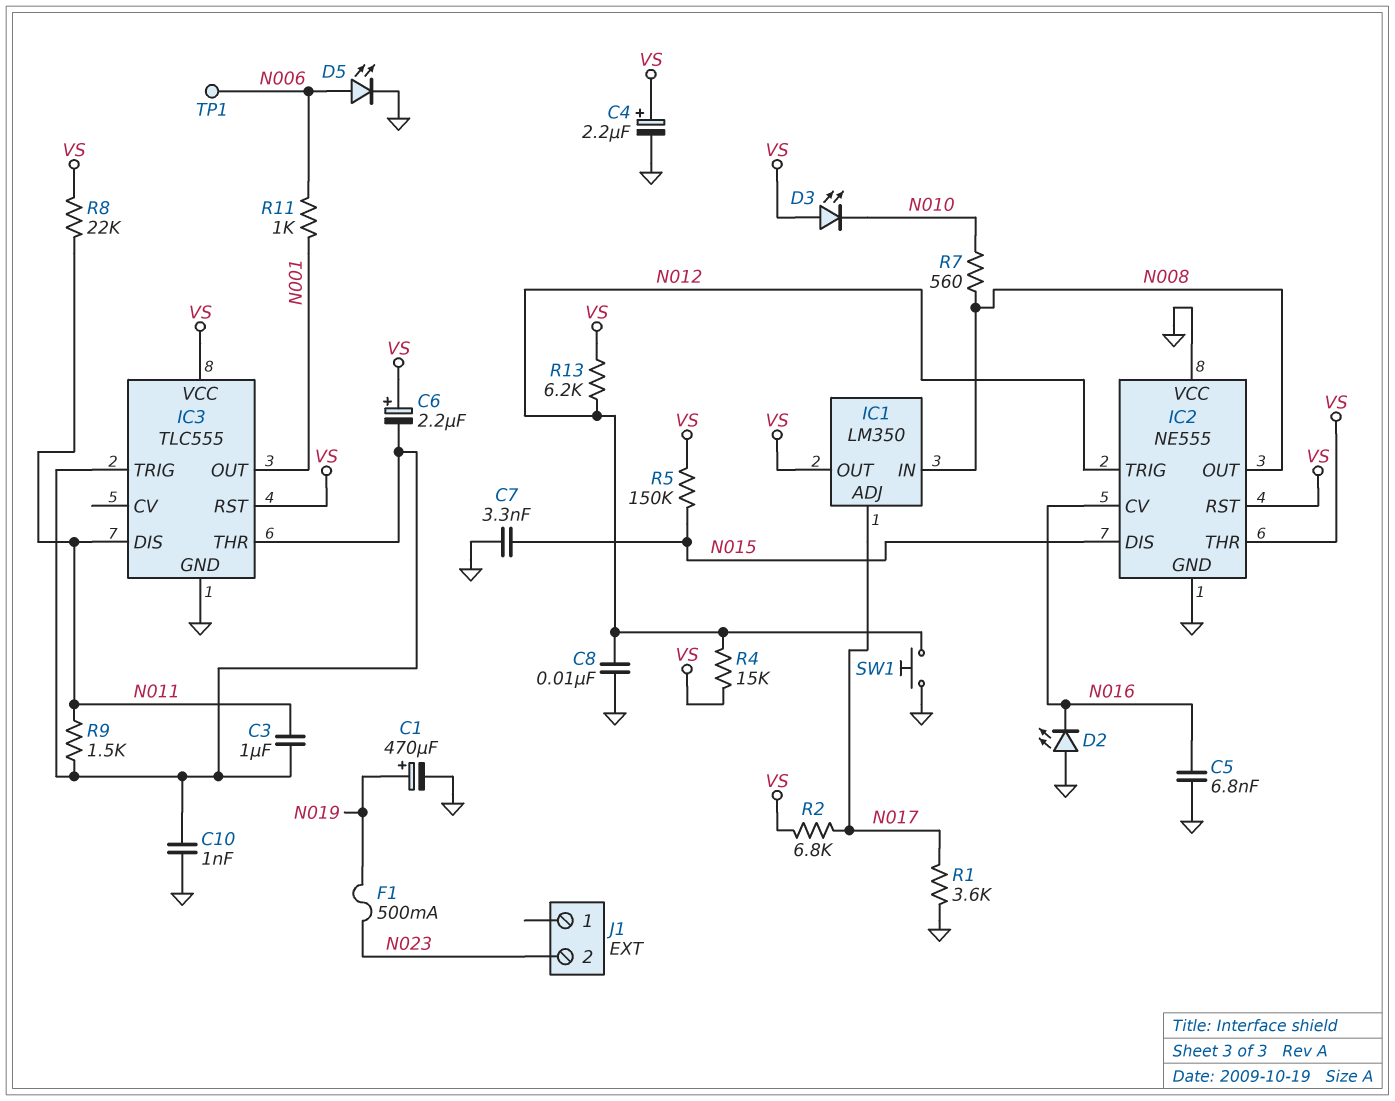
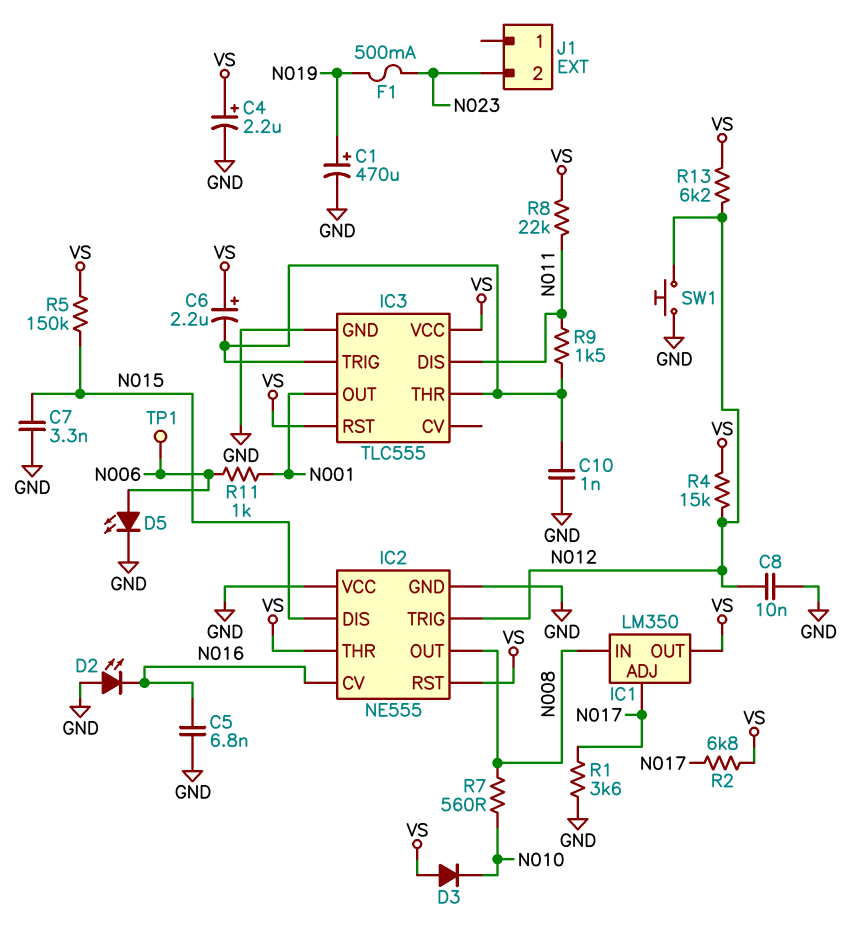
C3: 1uF (IC3/THR, N011) -> none
D3: LED (A VS, K N010) -> diode (A VS, K N010)

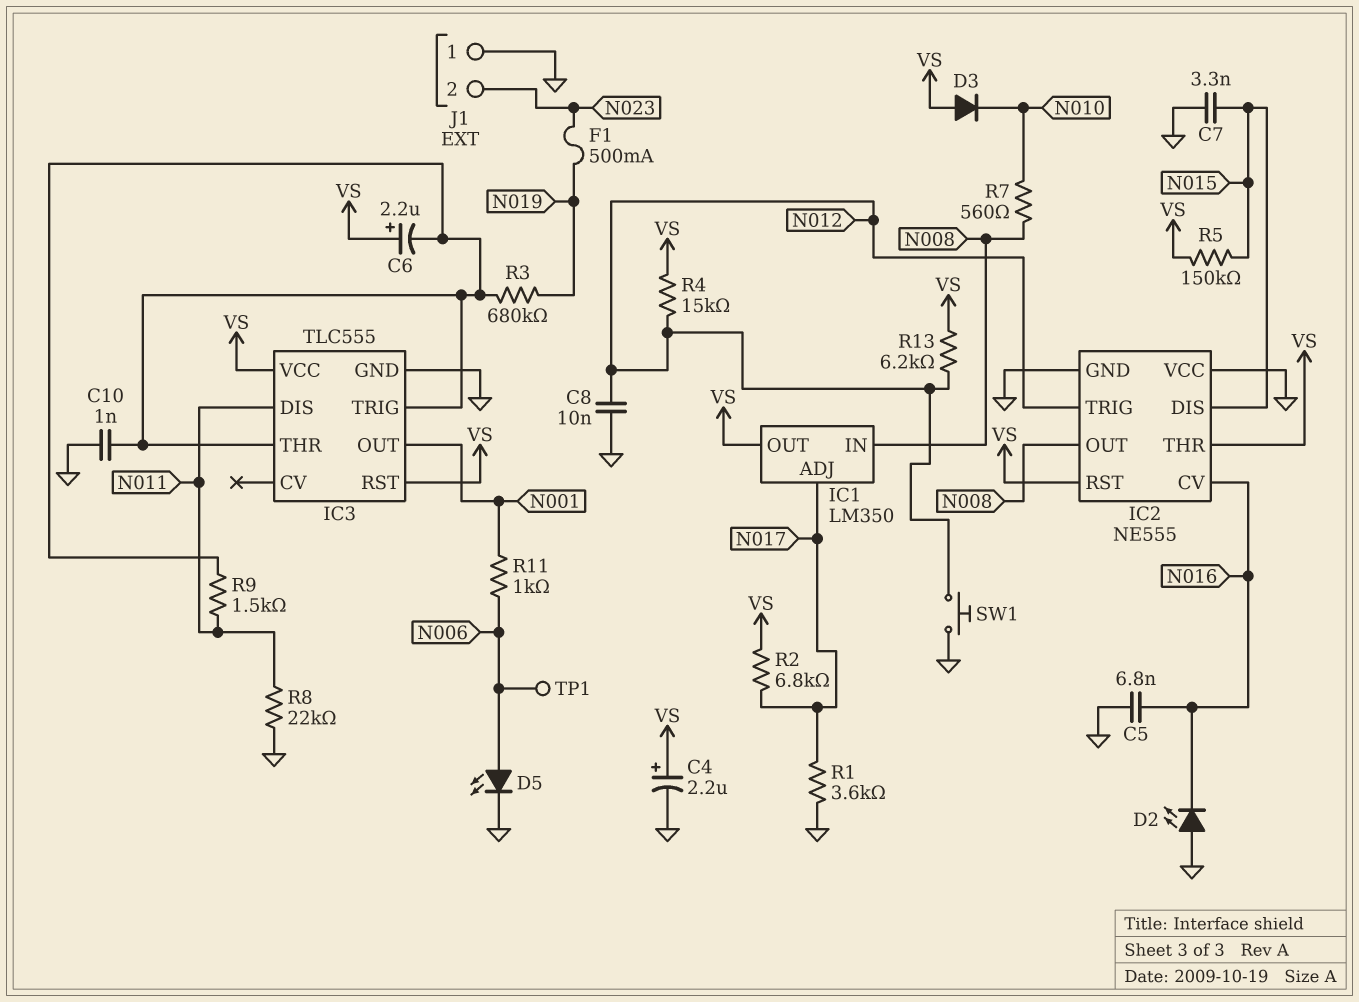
C1: 470uF (plus N019, minus GND) -> none
J1 pin 1: none -> GND
R3: none -> 680k (IC3/THR, N019)
R8: 22k (N011, VS) -> 22k (GND, N011)

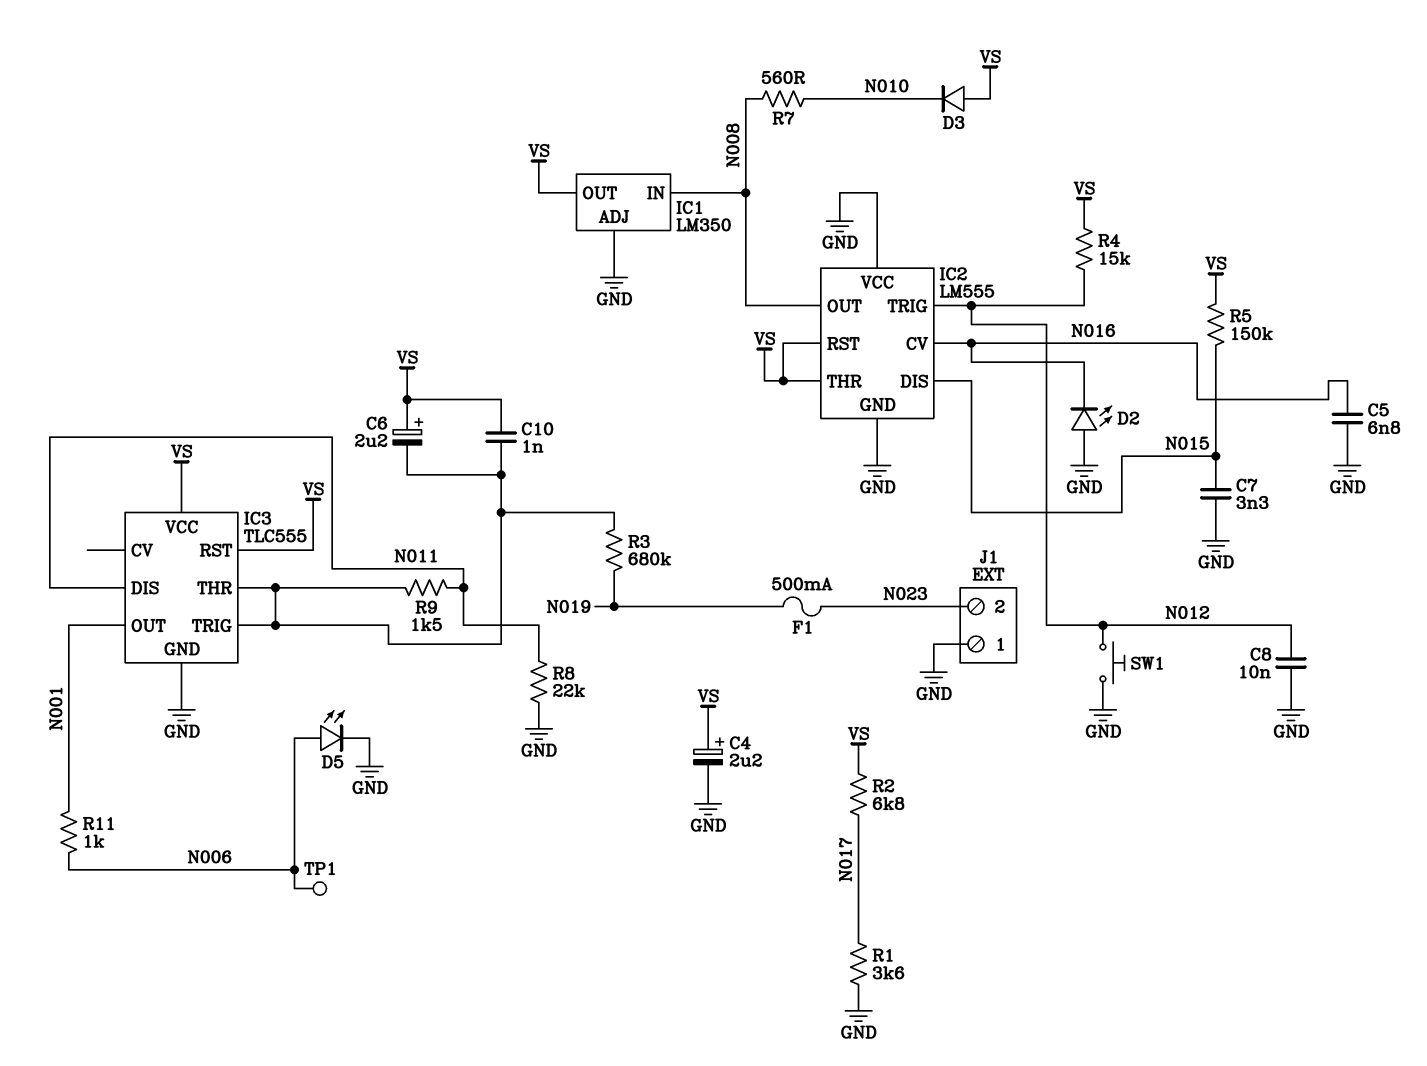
C10: 1nF (GND, IC3/THR) -> 1nF (IC3/THR, VS)
IC1 pin ADJ: N017 -> GND
IC2: NE555 -> LM555
R13: 6.2k (N012, VS) -> none

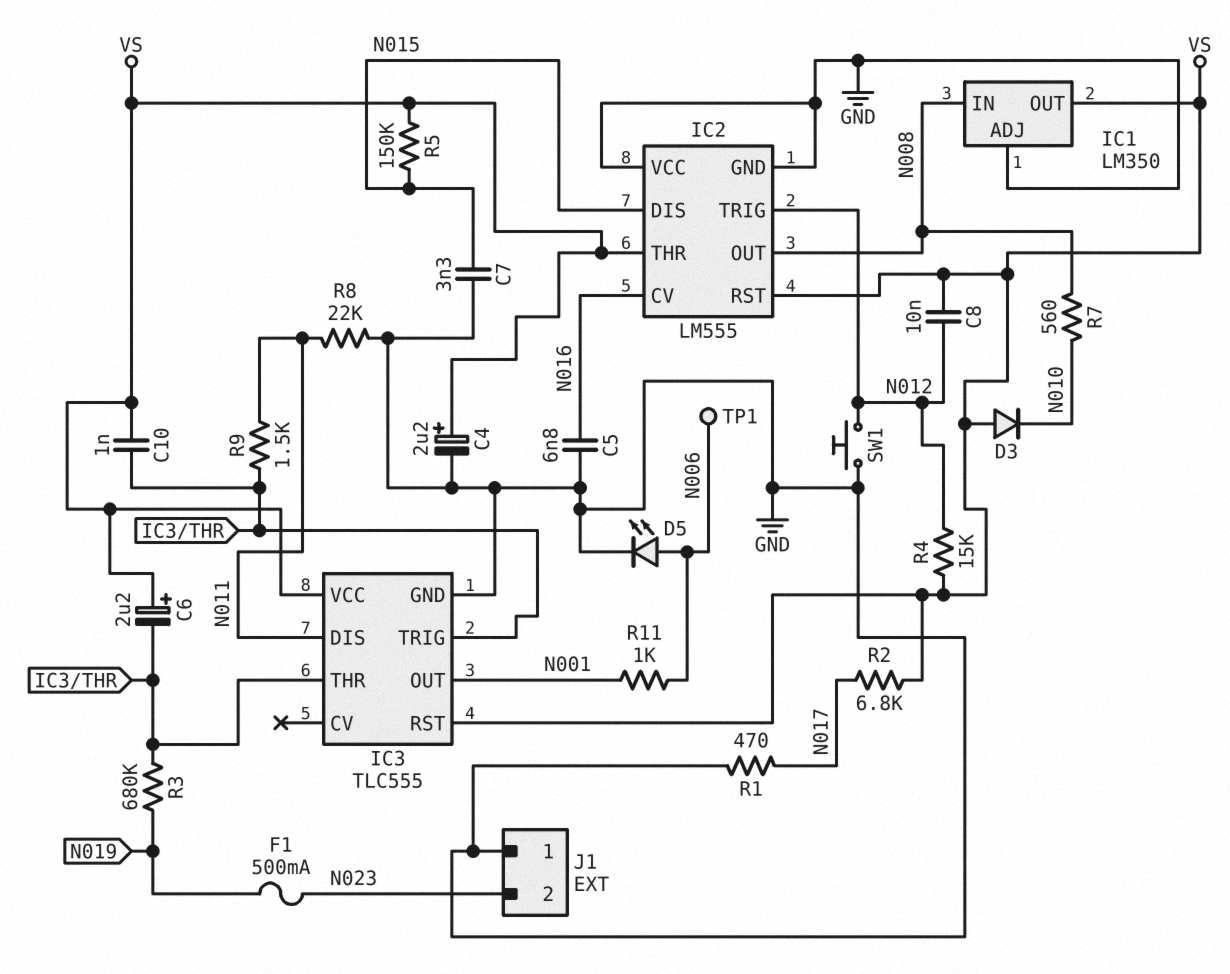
C8: 10nF (GND, N012) -> 10nF (N012, VS)
D2: LED (A GND, K N016) -> none
R1: 3.6k (GND, N017) -> 470 (GND, N017)

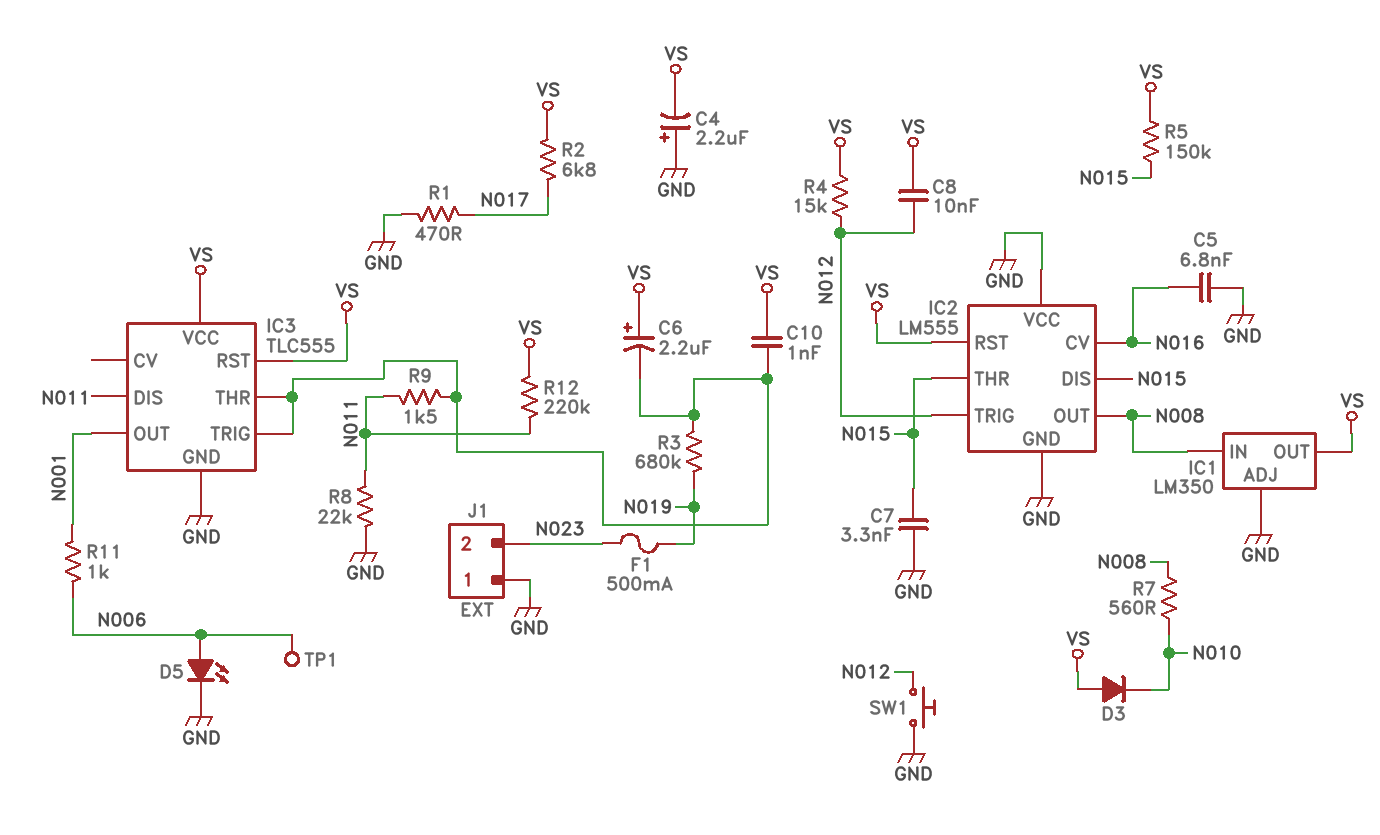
C4: 2.2uF (plus VS, minus GND) -> 2.2uF (plus GND, minus VS)
IC2 pin THR: VS -> N015
R12: none -> 220k (N011, VS)

